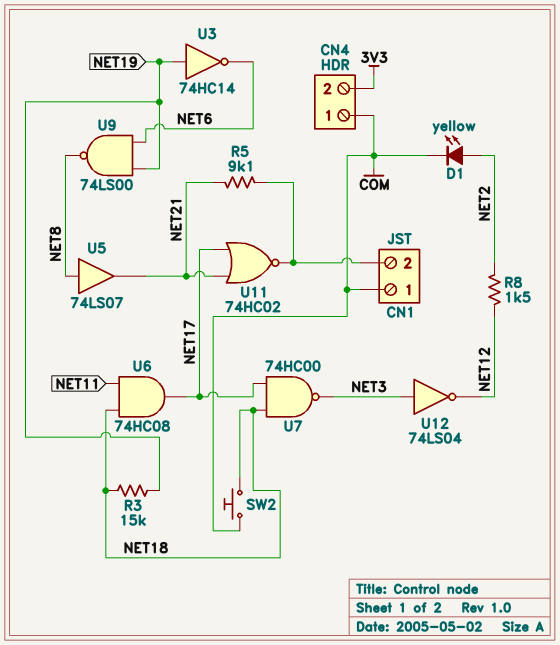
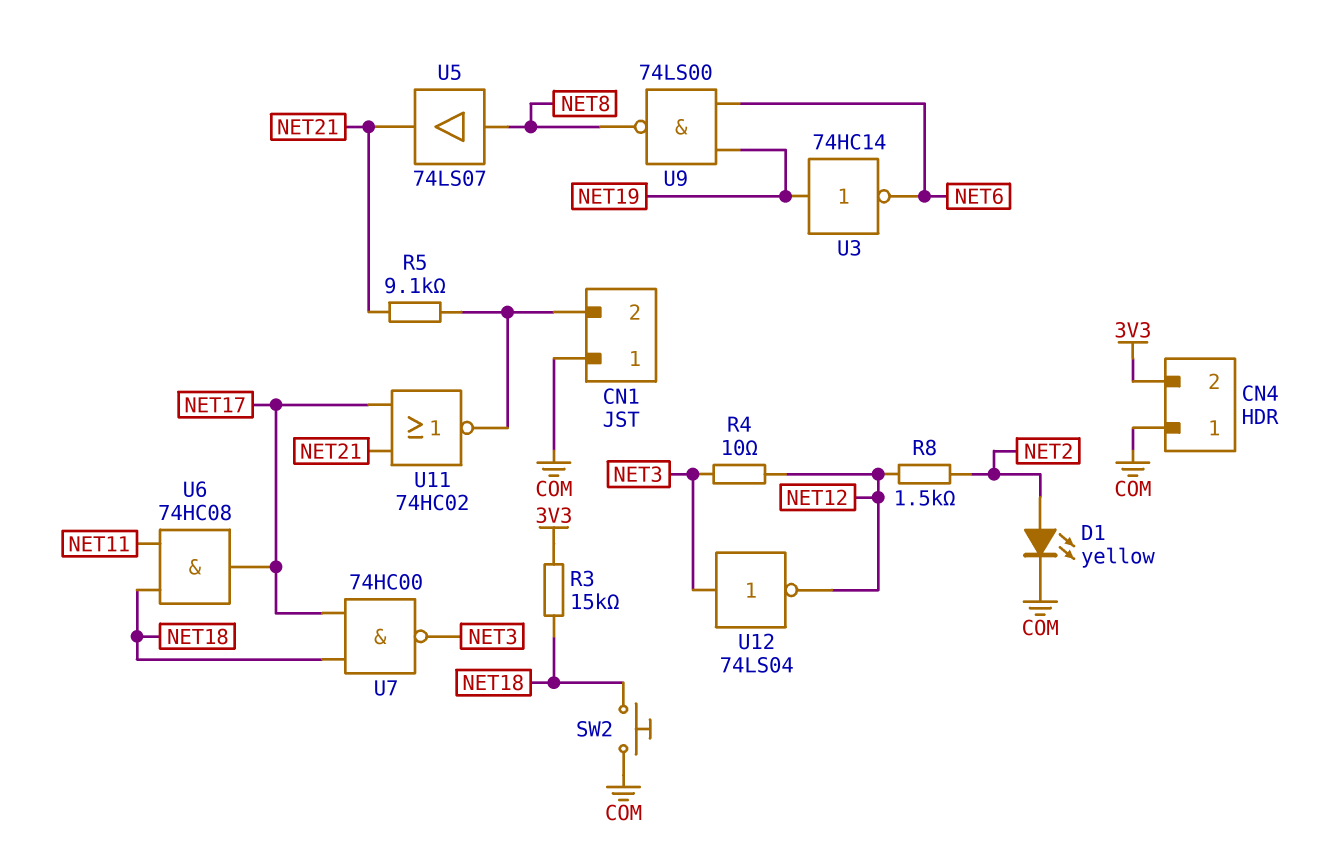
R3: 15k (NET18, NET19) -> 15k (3V3, NET18)
R4: none -> 10 (NET3, NET12)

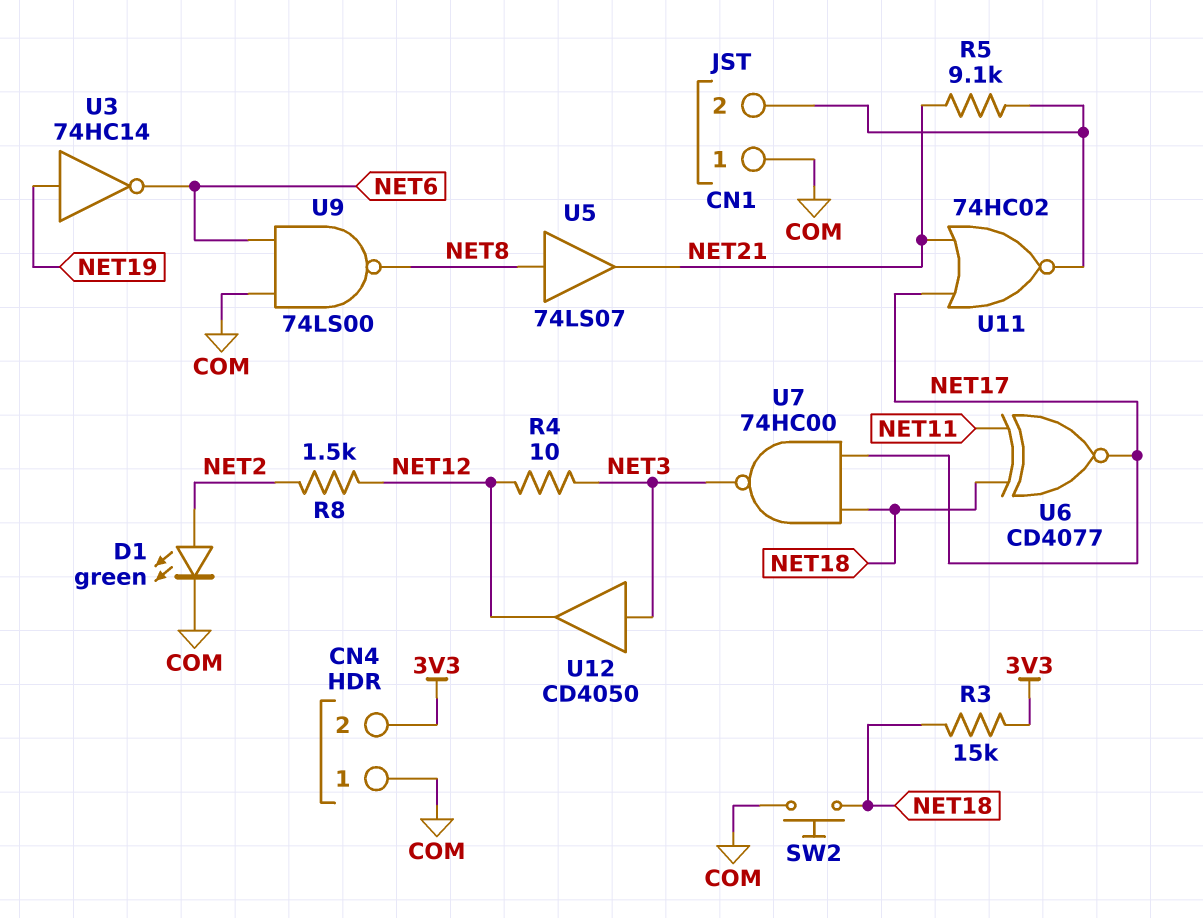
D1: LED yellow (A NET2, K COM) -> LED green (A NET2, K COM)
U6: AND 74HC08 (in NET11, in NET18, out NET17) -> XNOR CD4077 (in NET11, in NET18, out NET17)
U9: NAND 74LS00 (in NET6, in NET19, out NET8) -> NAND 74LS00 (in COM, in NET6, out NET8)
U12: NOT 74LS04 (in NET3, out NET12) -> buffer CD4050 (in NET3, out NET12)

